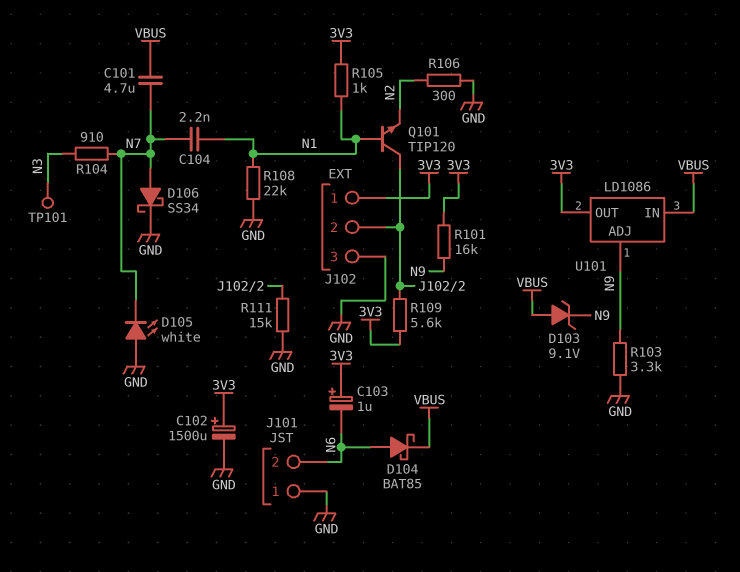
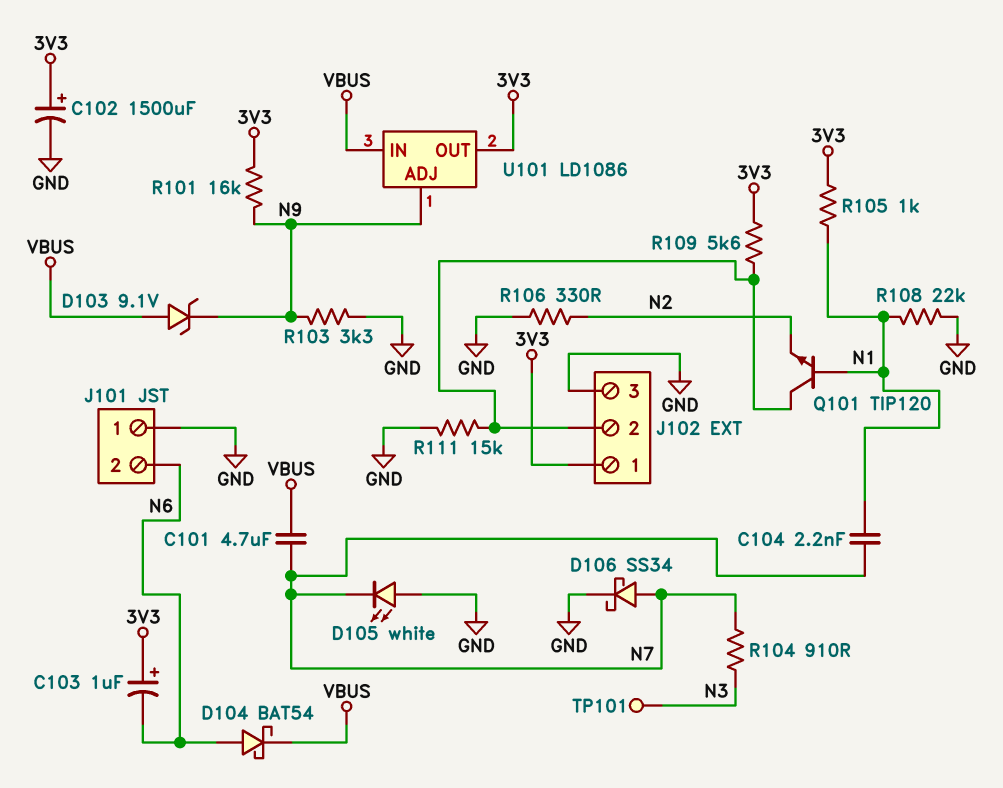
D104: schottky BAT85 (A N6, K VBUS) -> schottky BAT54 (A N6, K VBUS)
R106: 300 (GND, N2) -> 330 (GND, N2)

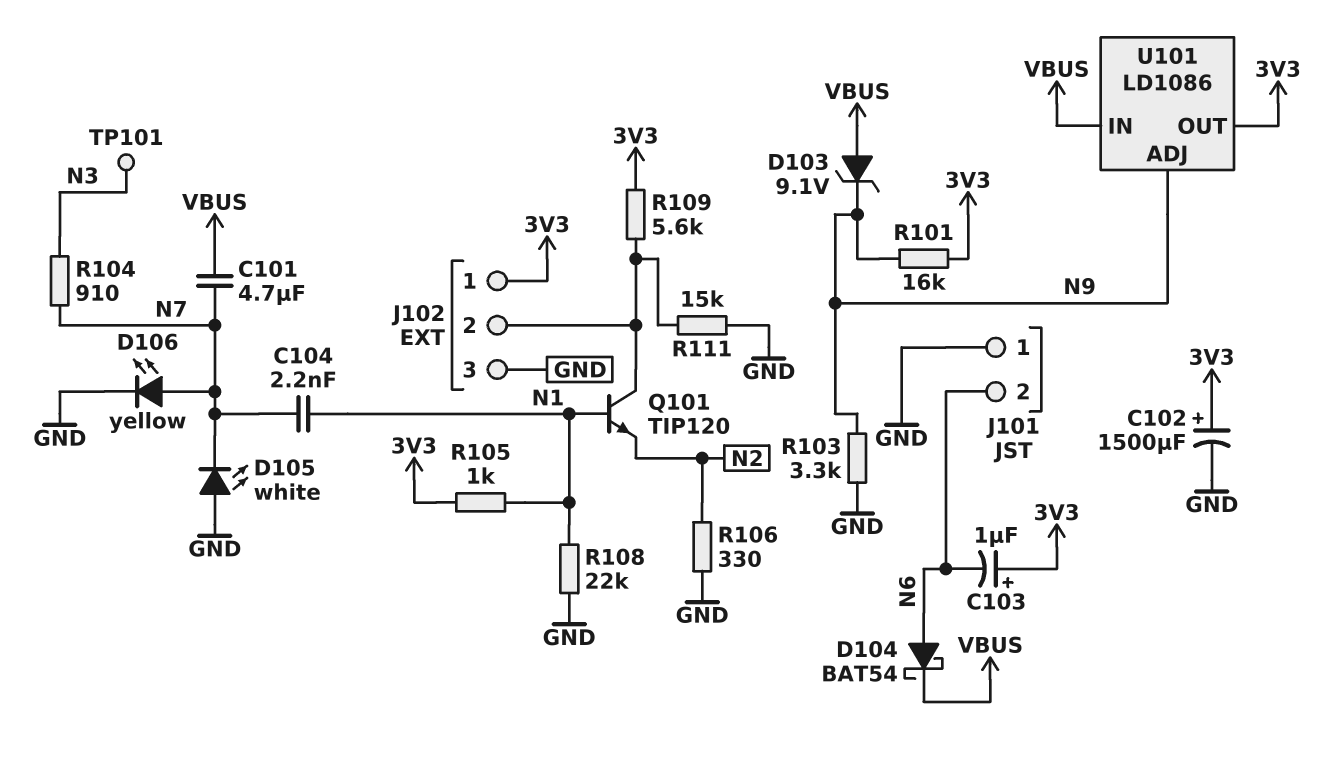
D106: schottky SS34 (A N7, K GND) -> LED yellow (A N7, K GND)

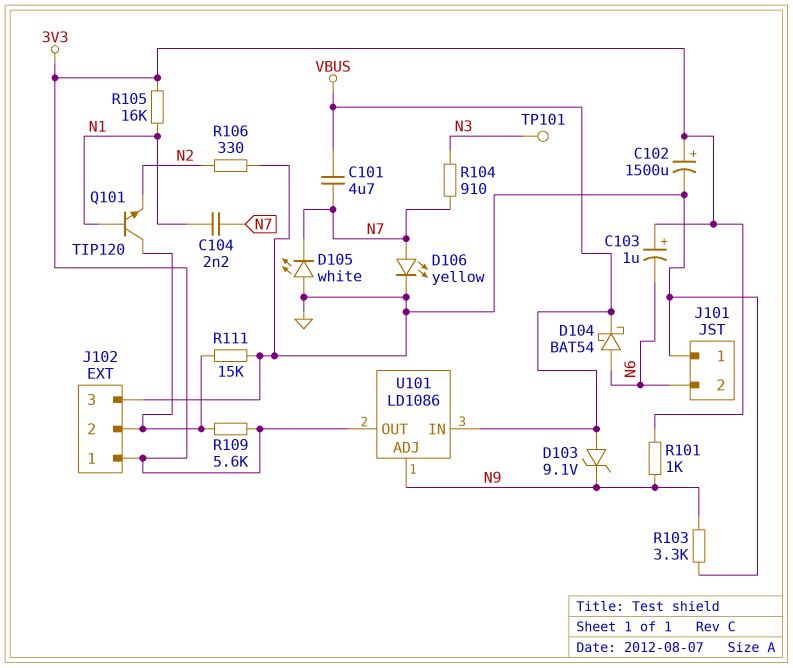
R101: 16k (3V3, N9) -> 1k (3V3, N9)
R105: 1k (3V3, N1) -> 16k (3V3, N1)
R108: 22k (GND, N1) -> none

